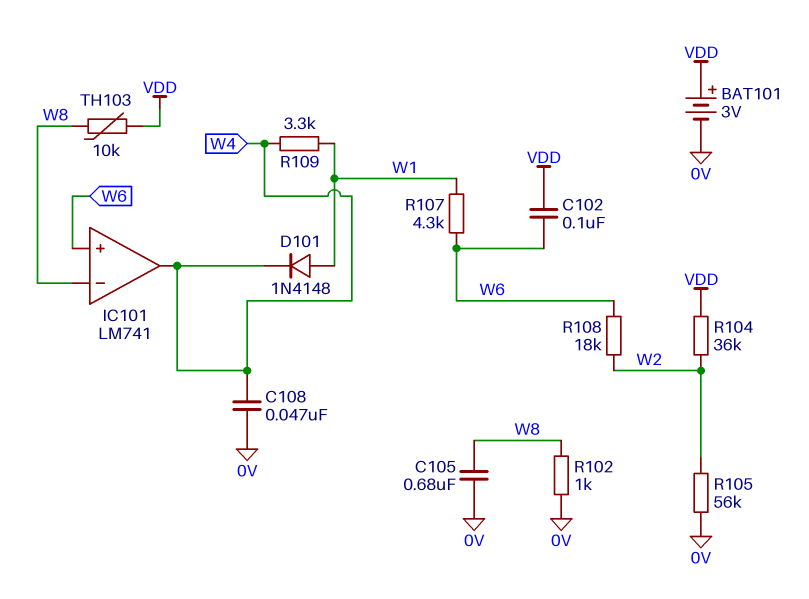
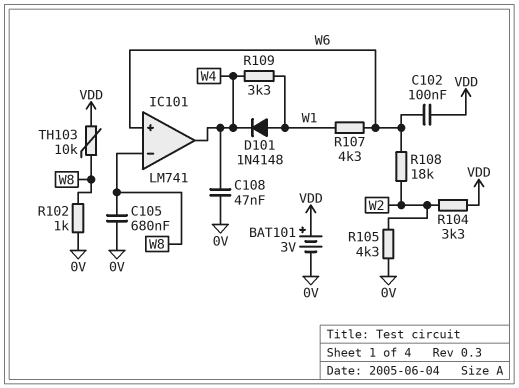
R104: 36k (VDD, W2) -> 3.3k (VDD, W2)
R105: 56k (0V, W2) -> 4.3k (0V, W2)

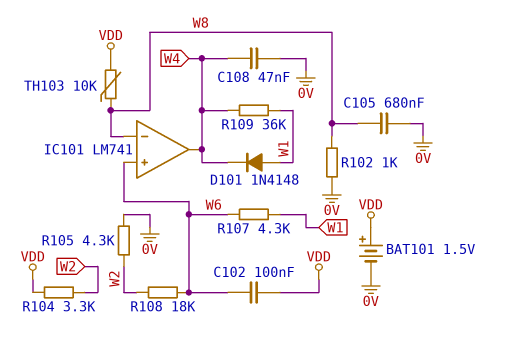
BAT101: 3V (plus VDD, minus 0V) -> 1.5V (plus VDD, minus 0V)
R109: 3.3k (W1, W4) -> 36k (W1, W4)

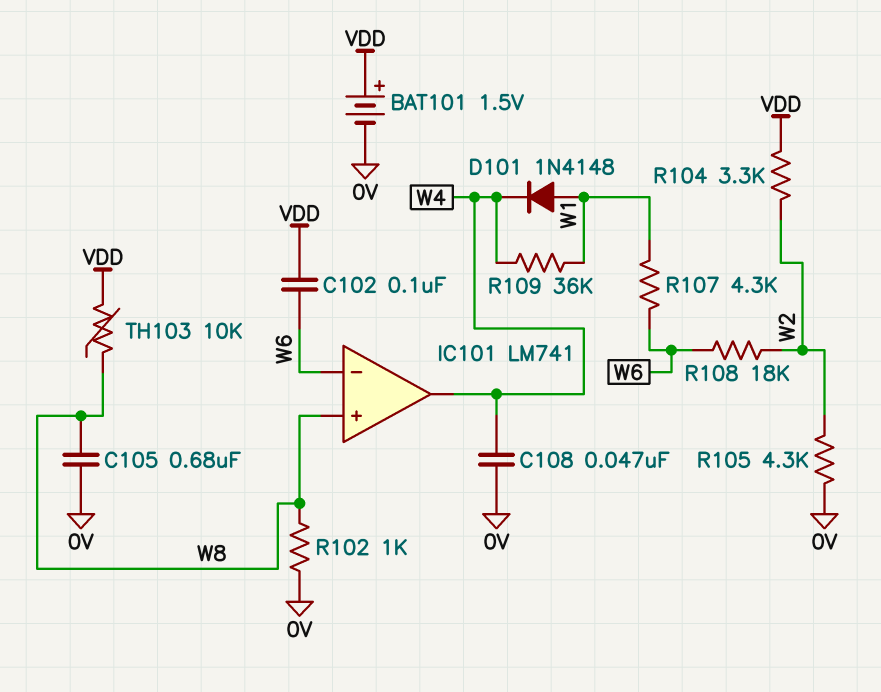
IC101 pin in+: W6 -> W8
IC101 pin in-: W8 -> W6

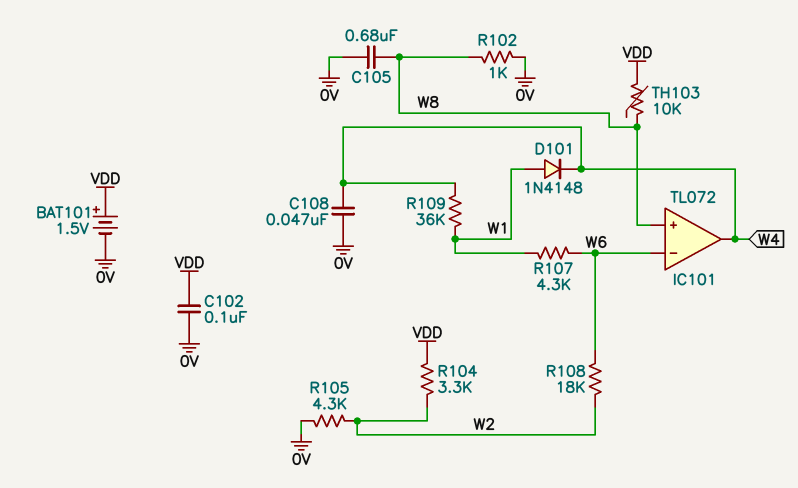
C102: 100nF (VDD, W6) -> 100nF (0V, VDD)
IC101: LM741 -> TL072

